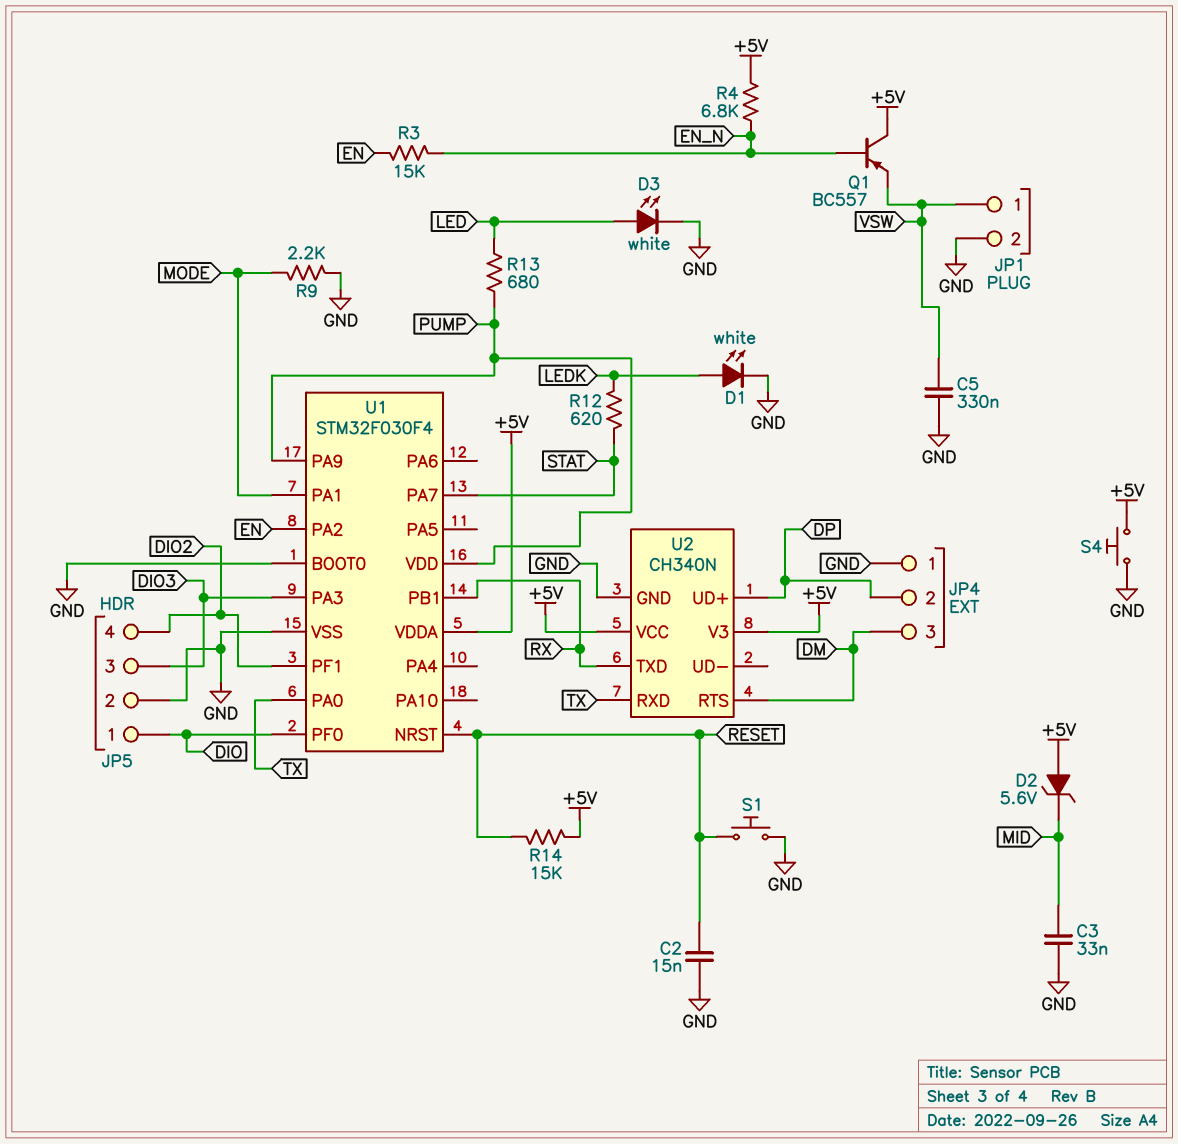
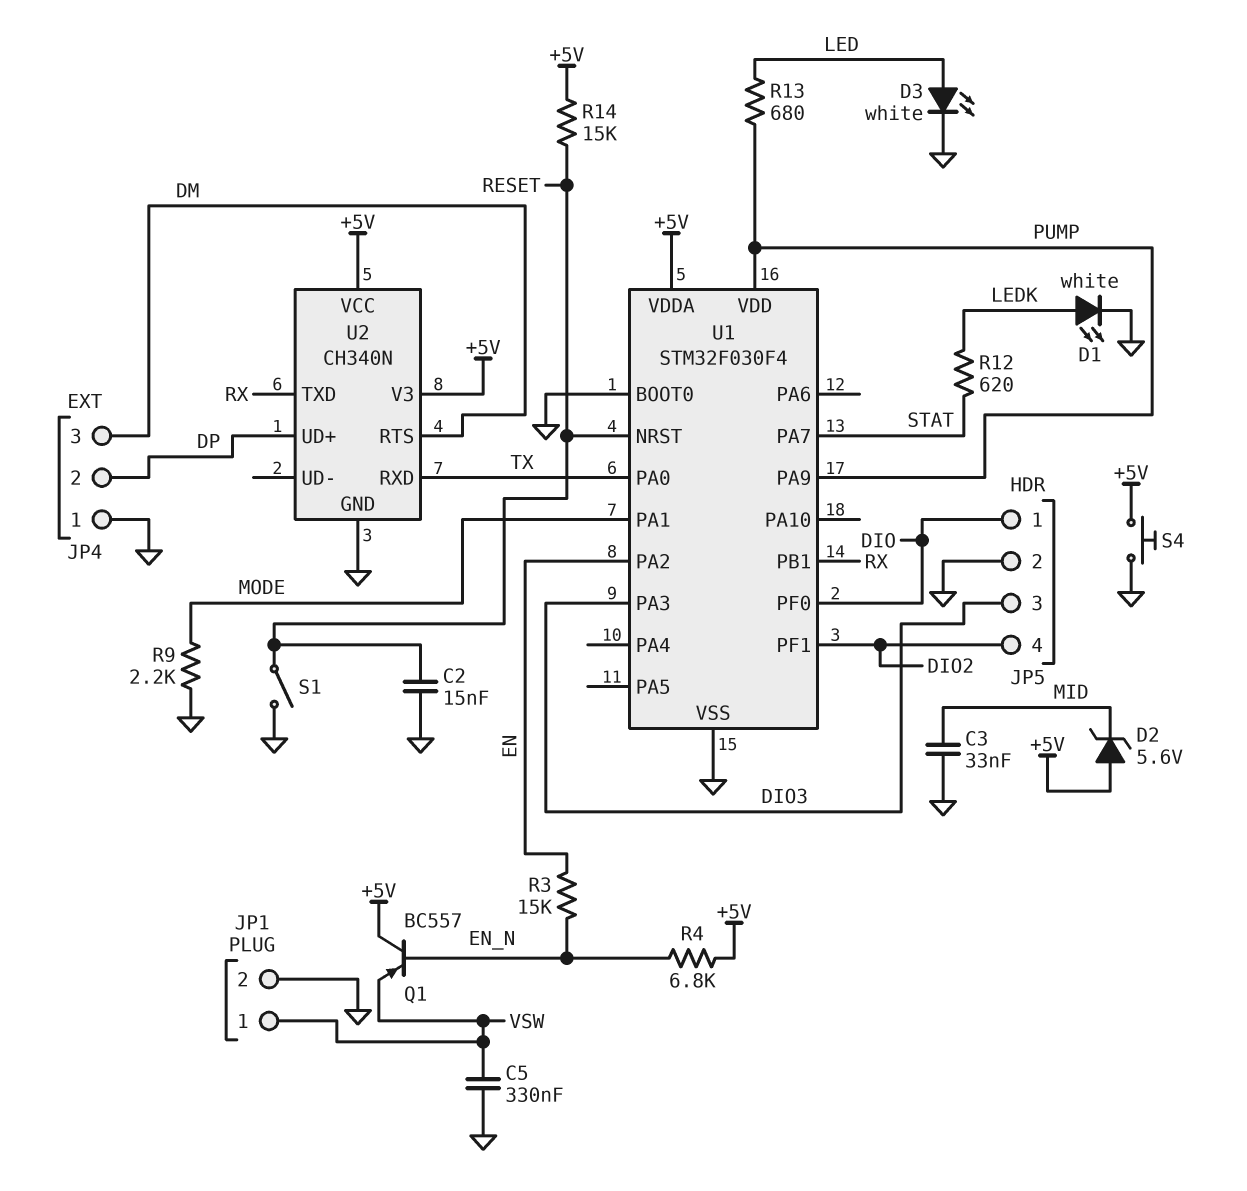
S1: button (GND, RESET) -> switch (GND, RESET)

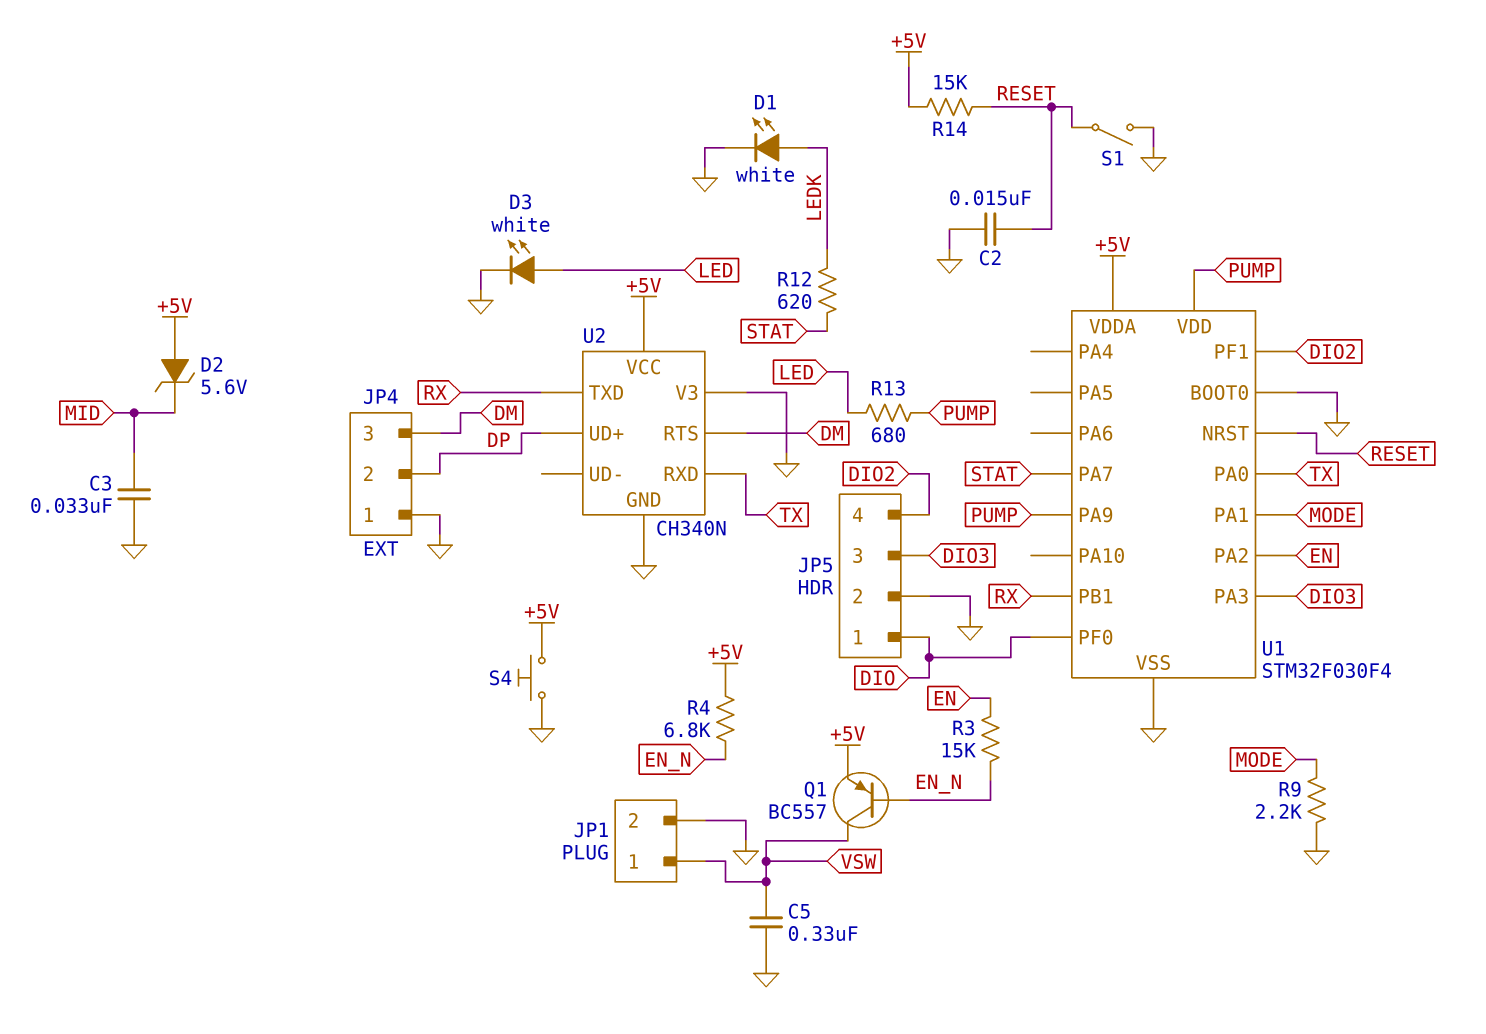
Q1: PNP BC557 (B EN_N, C +5V, E VSW) -> PNP BC557 (B EN_N, C VSW, E +5V)
U2 pin V3: +5V -> GND

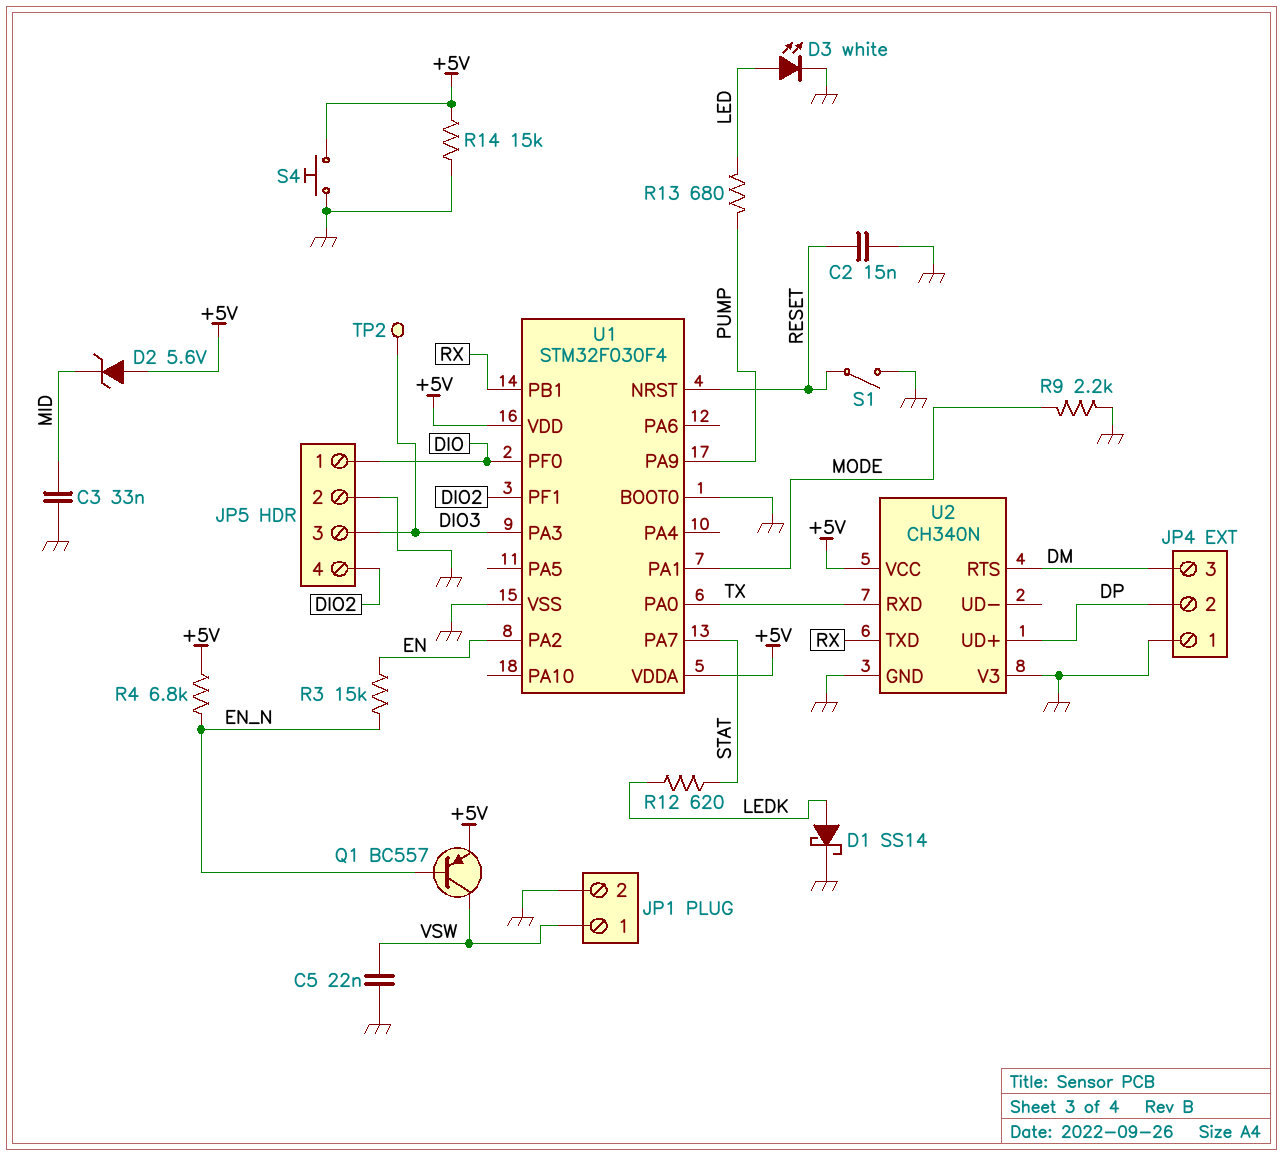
C5: 330nF (GND, VSW) -> 22nF (GND, VSW)
D1: LED white (A LEDK, K GND) -> schottky SS14 (A LEDK, K GND)
R14: 15k (+5V, RESET) -> 15k (+5V, GND)
TP2: none -> test point (DIO3)
U1 pin VDD: PUMP -> +5V

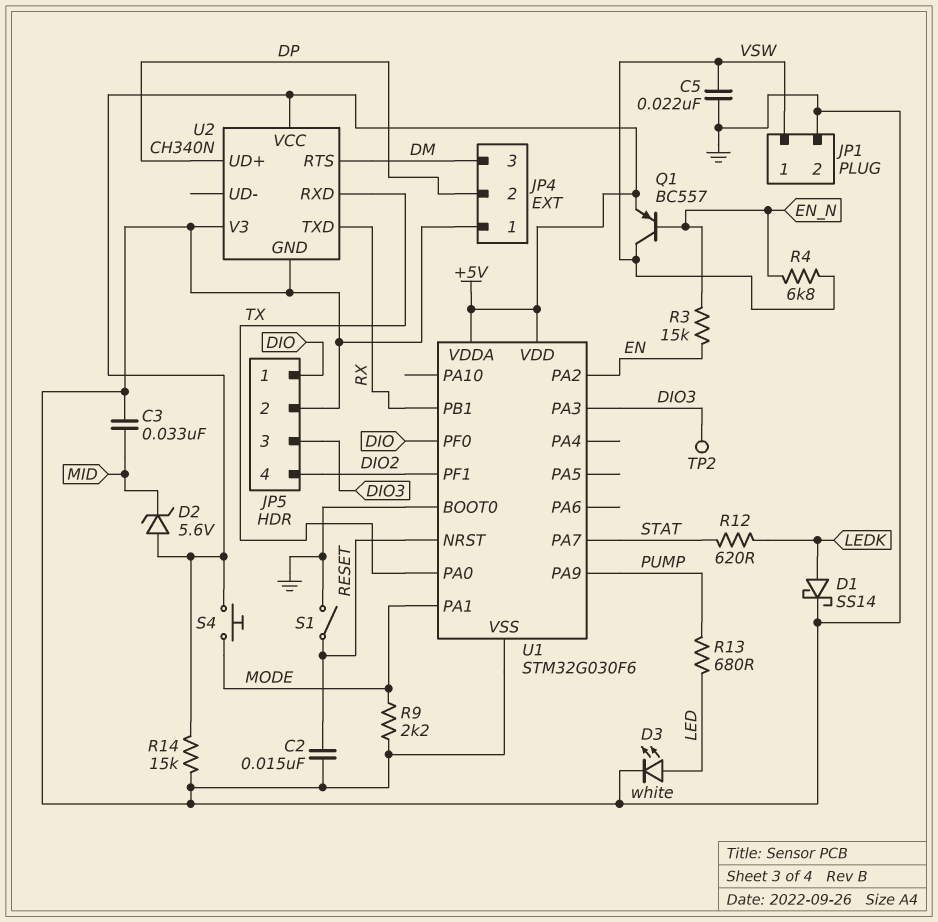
R4: 6.8k (+5V, EN_N) -> 6.8k (EN_N, VSW)
S4: button (+5V, GND) -> button (+5V, MODE)
U1: STM32F030F4 -> STM32G030F6

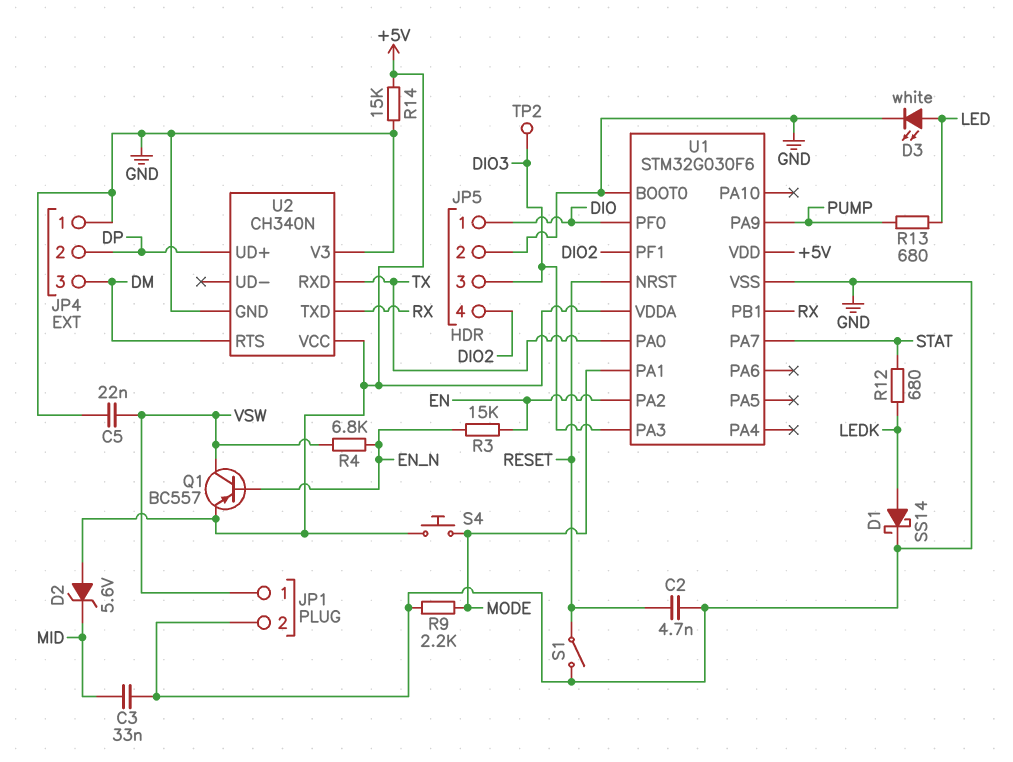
C2: 15nF (GND, RESET) -> 4.7nF (GND, RESET)
R12: 620 (LEDK, STAT) -> 680 (LEDK, STAT)

